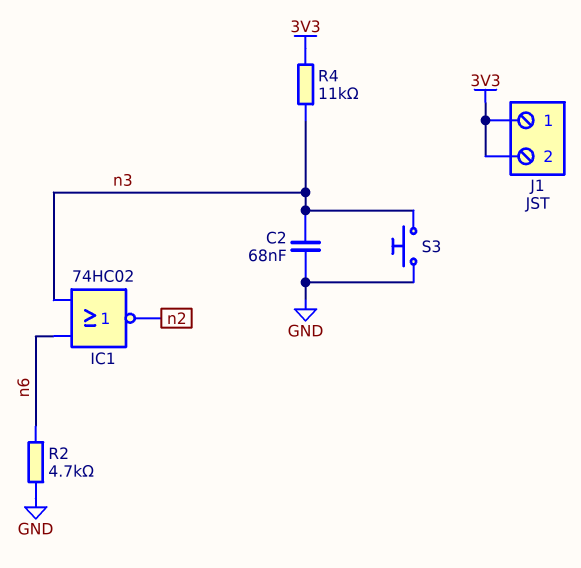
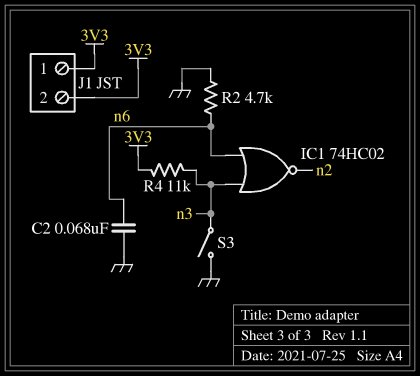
C2: 68nF (GND, n3) -> 68nF (GND, n6)
S3: button (GND, n3) -> switch (GND, n3)

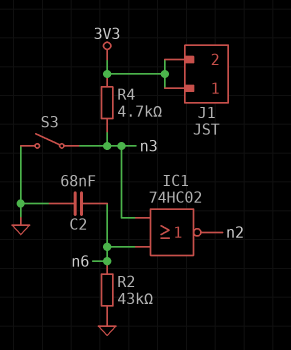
R2: 4.7k (GND, n6) -> 43k (GND, n6)
R4: 11k (3V3, n3) -> 4.7k (3V3, n3)

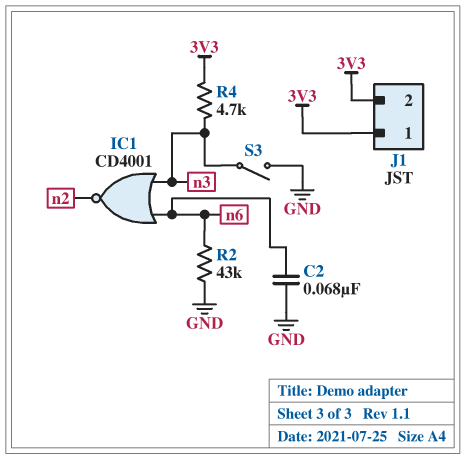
IC1: NOR 74HC02 (in n3, in n6, out n2) -> NOR CD4001 (in n3, in n6, out n2)

